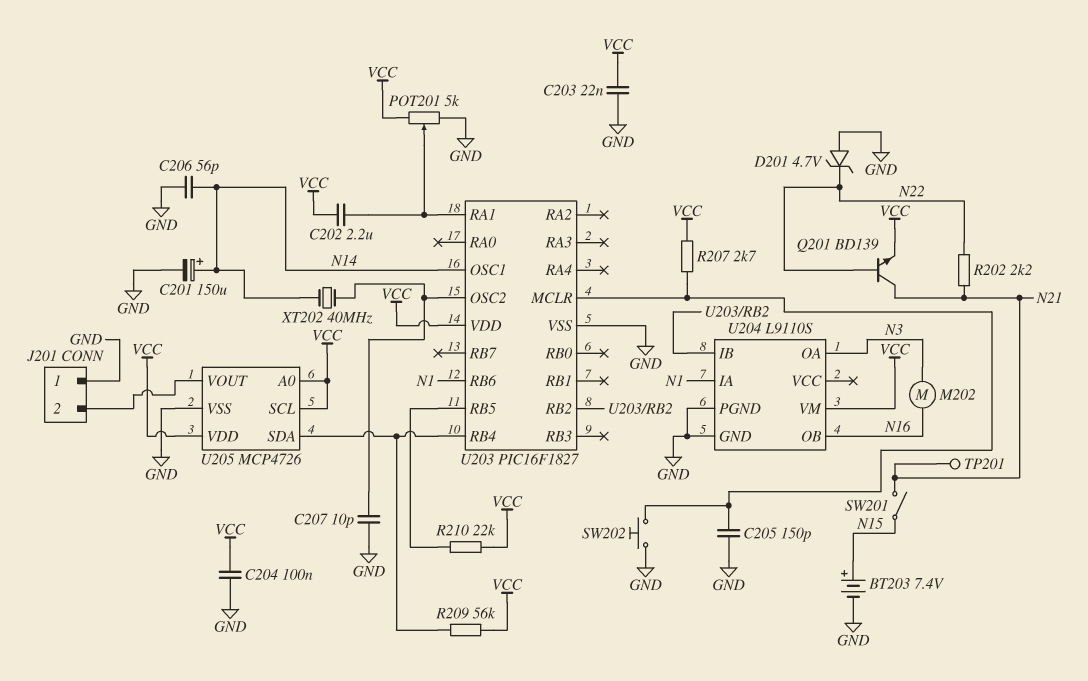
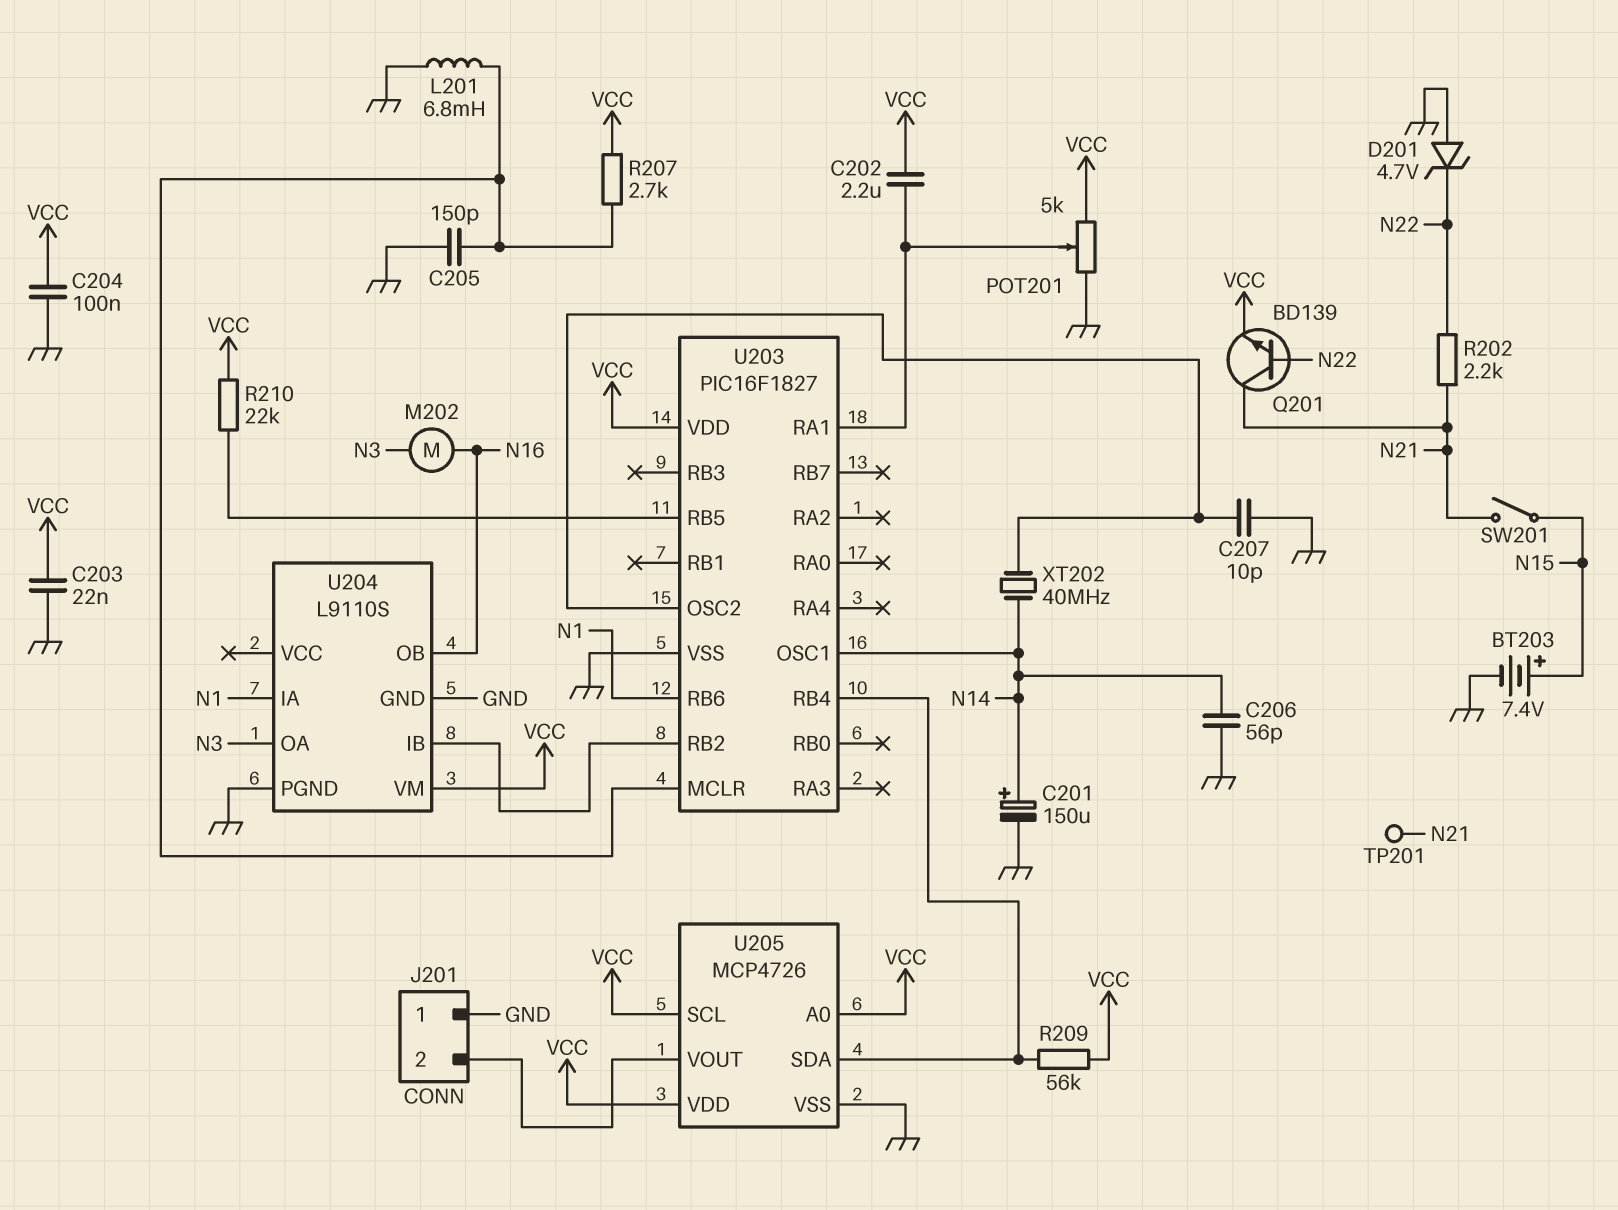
L201: none -> 6.8mH (GND, U203/MCLR)
SW202: button (GND, U203/MCLR) -> none

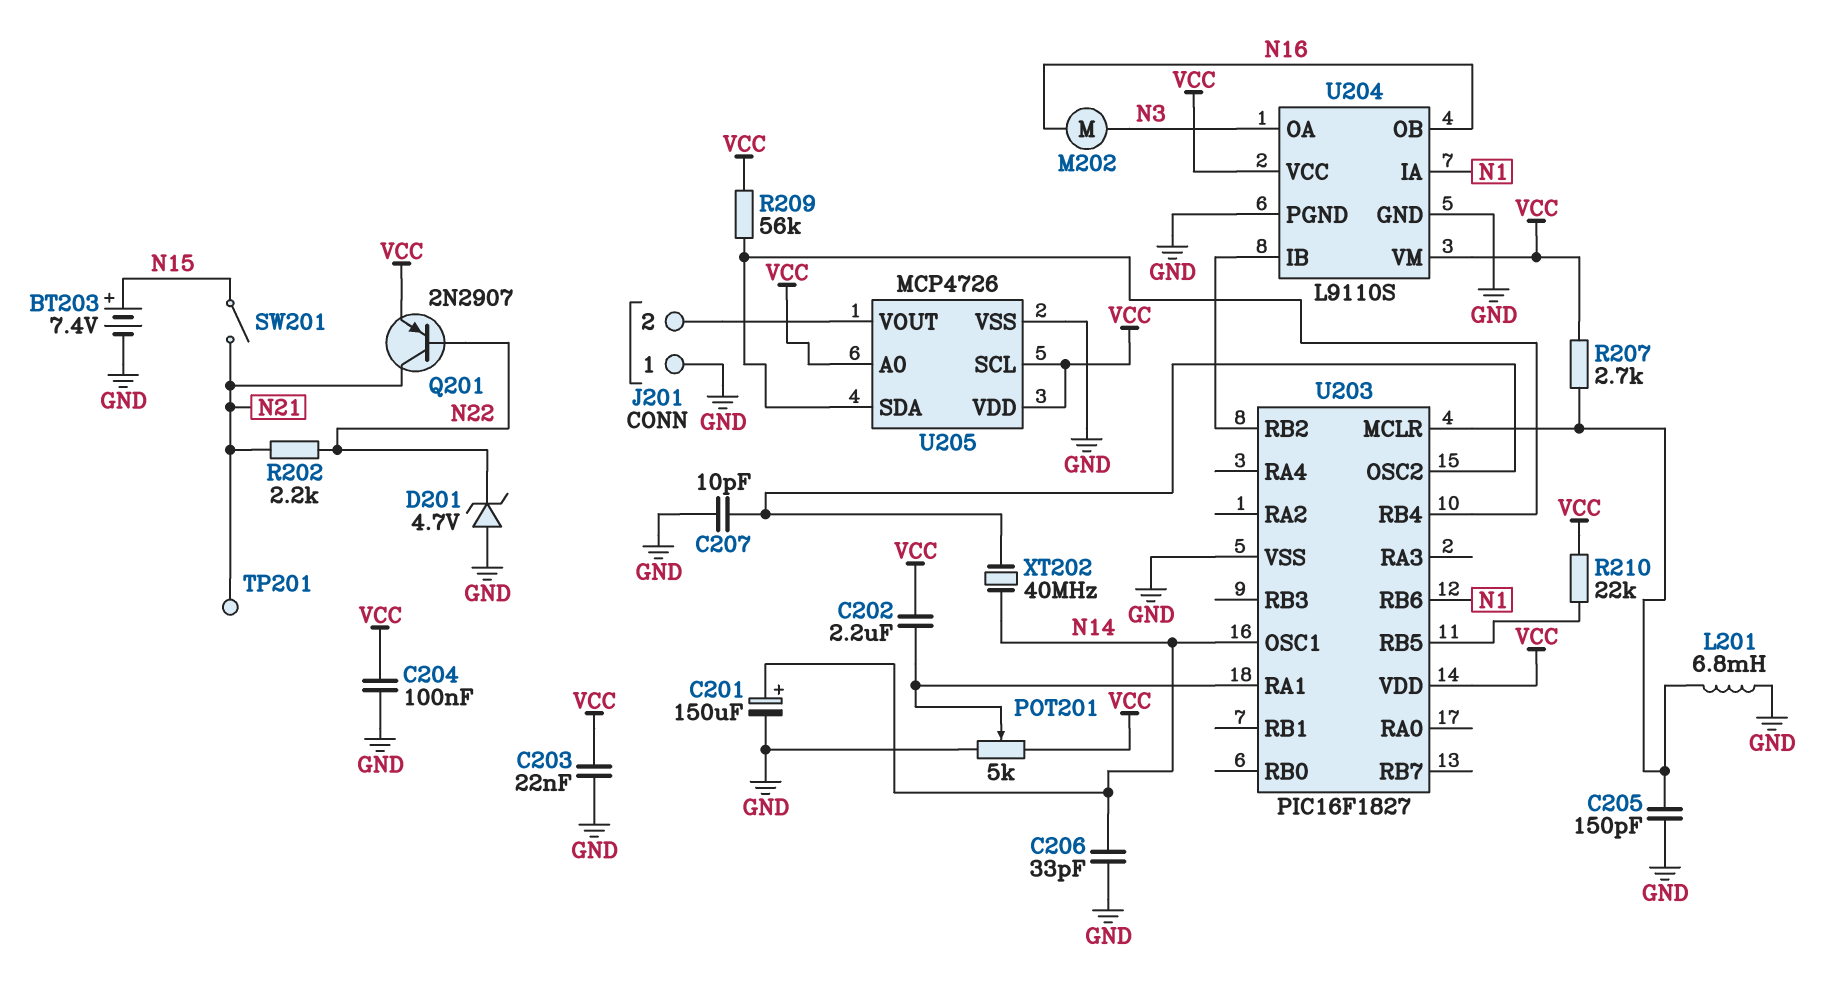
C206: 56pF (GND, N14) -> 33pF (GND, N14)
Q201: NPN BD139 (B N22, C N21, E VCC) -> PNP 2N2907 (B N22, C N21, E VCC)
U204 pin VCC: none -> VCC

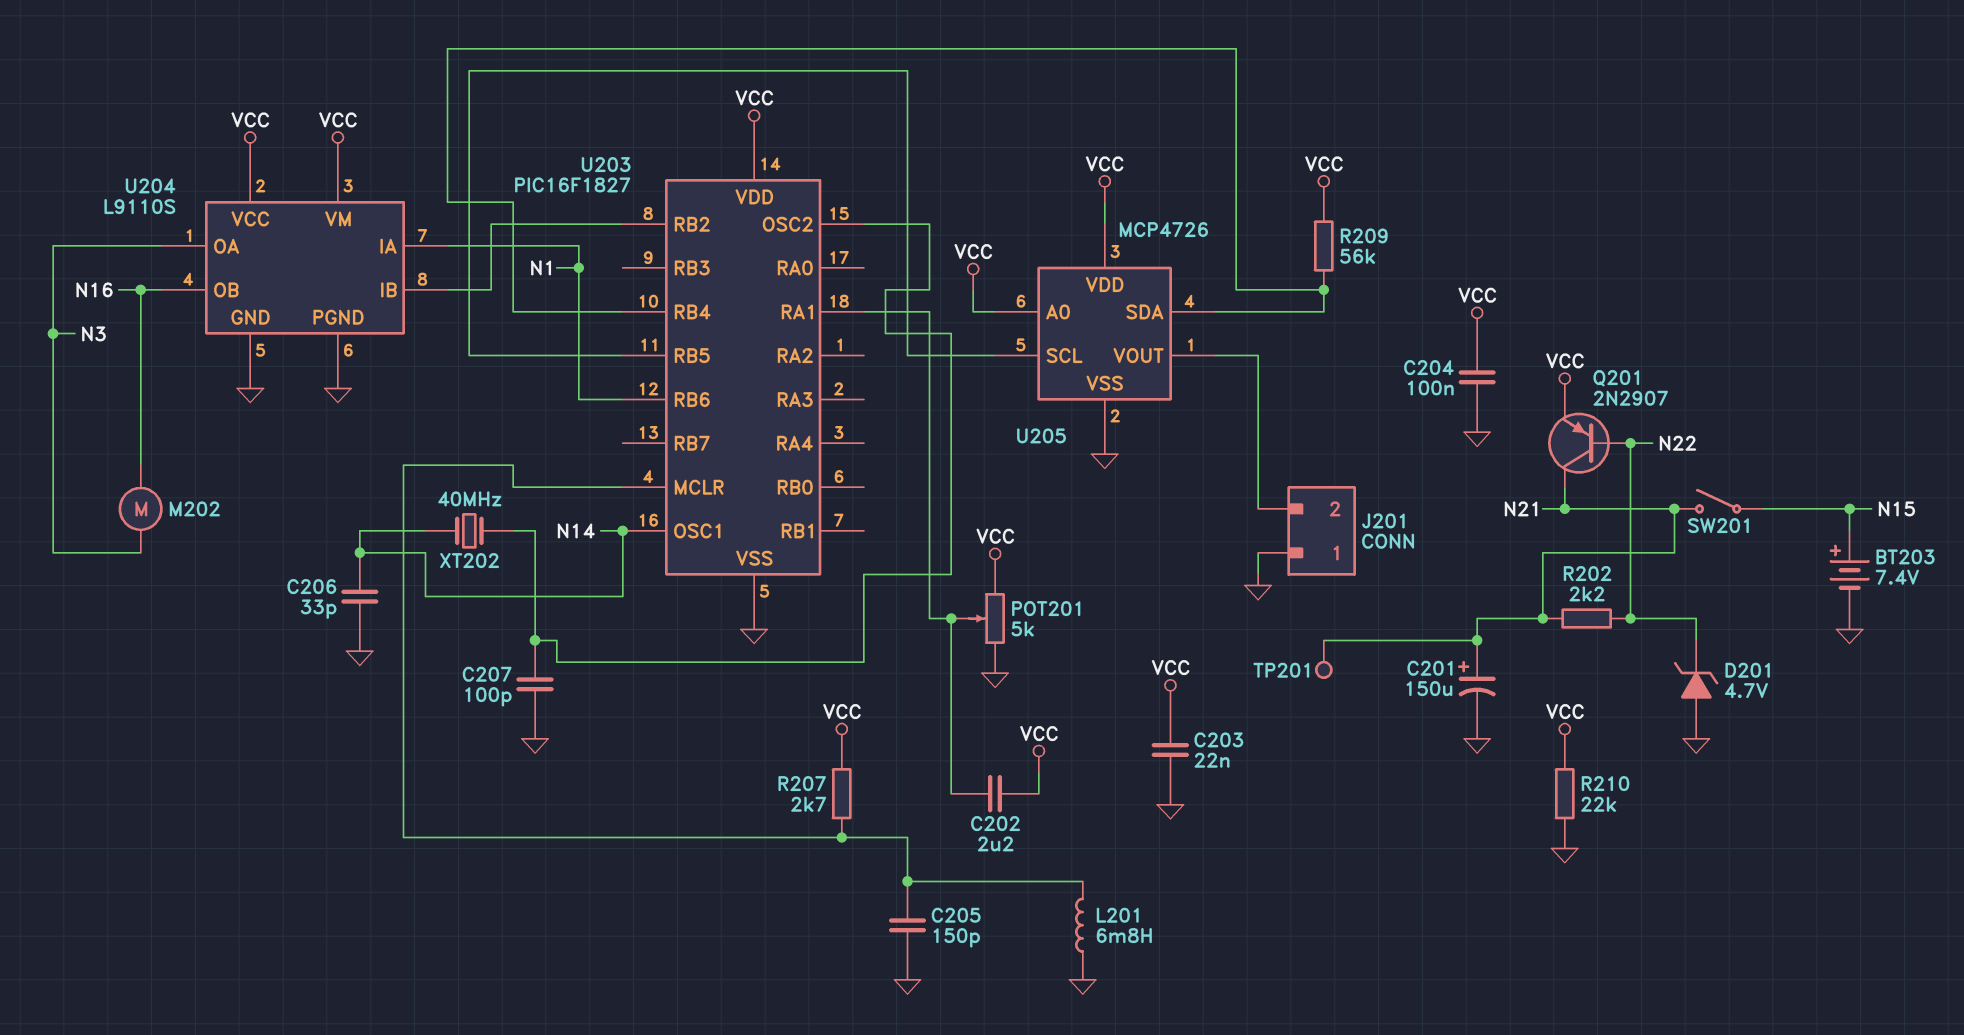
C201: 150uF (plus N14, minus GND) -> 150uF (plus N21, minus GND)
C207: 10pF (GND, U203/OSC2) -> 100pF (GND, U203/OSC2)
R210: 22k (U203/RB5, VCC) -> 22k (GND, VCC)
U205 pin SCL: VCC -> U203/RB5

